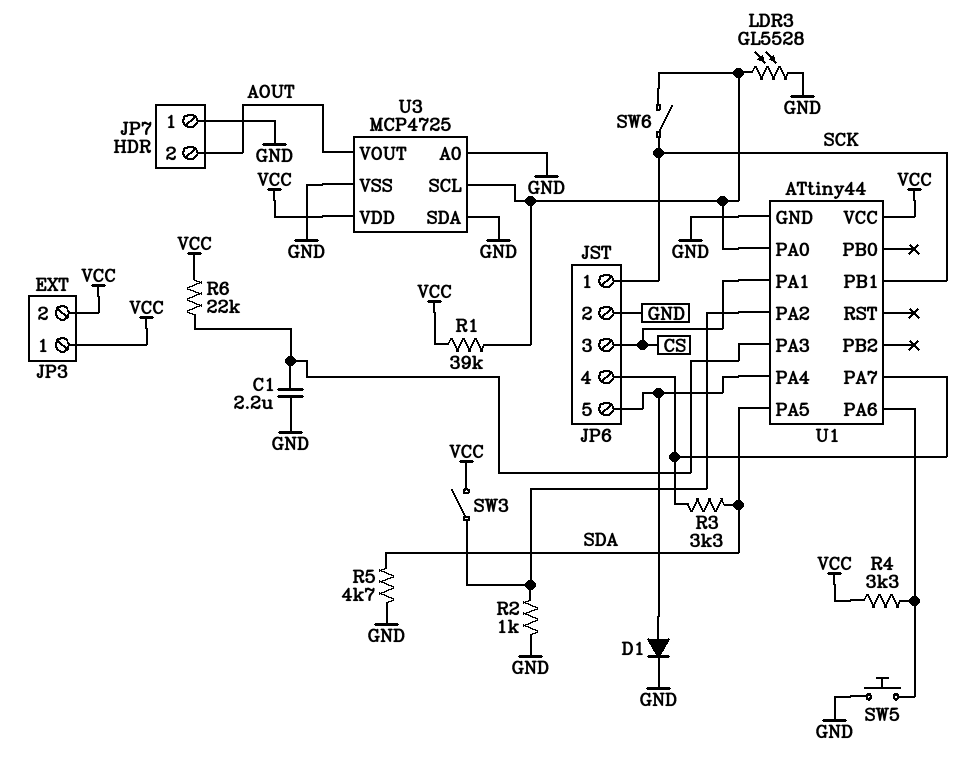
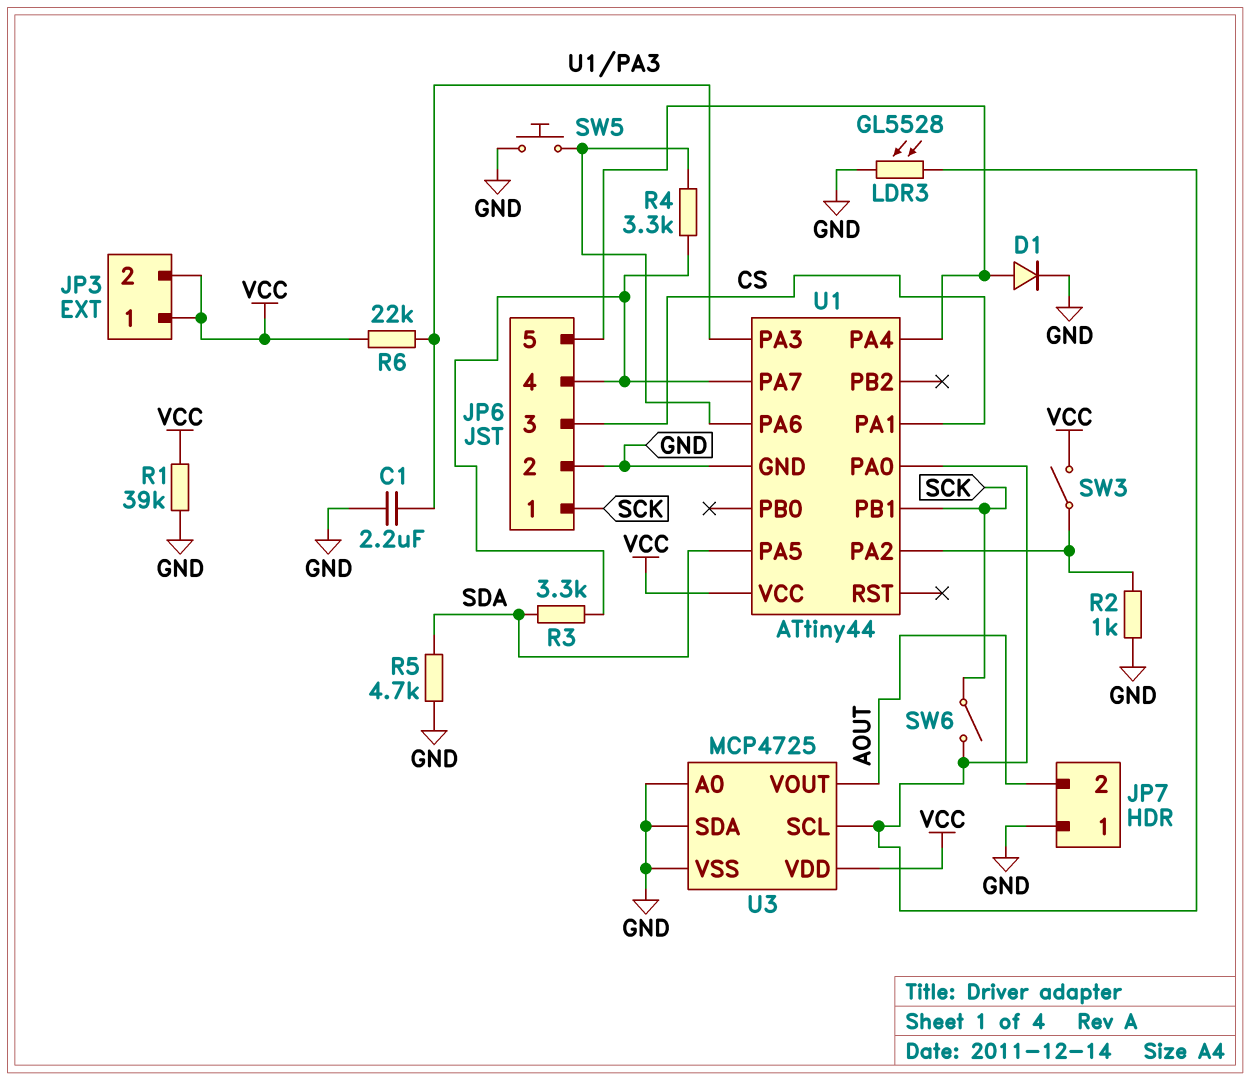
R1: 39k (U1/PA0, VCC) -> 39k (GND, VCC)
R4: 3.3k (U1/PA6, VCC) -> 3.3k (JP6/4, U1/PA6)

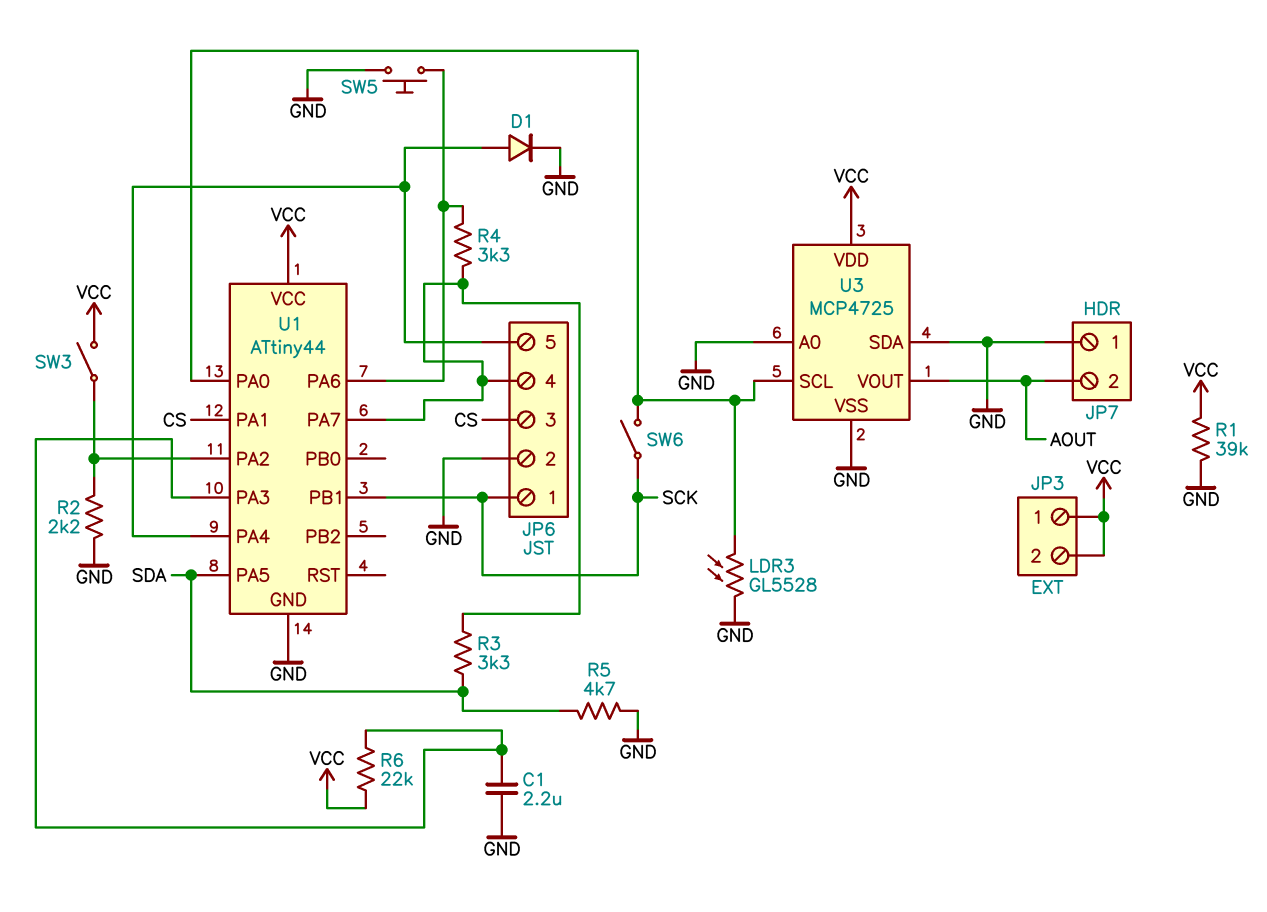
R2: 1k (GND, U1/PA2) -> 2.2k (GND, U1/PA2)

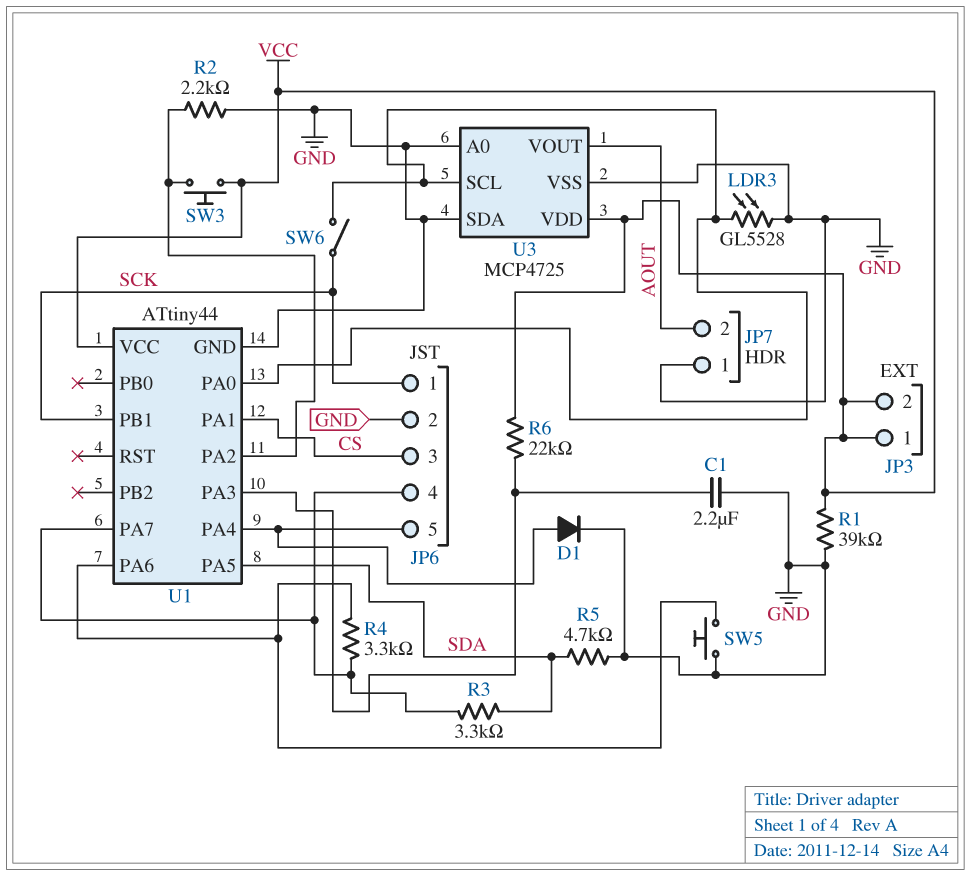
SW3: switch (U1/PA2, VCC) -> button (U1/PA2, VCC)

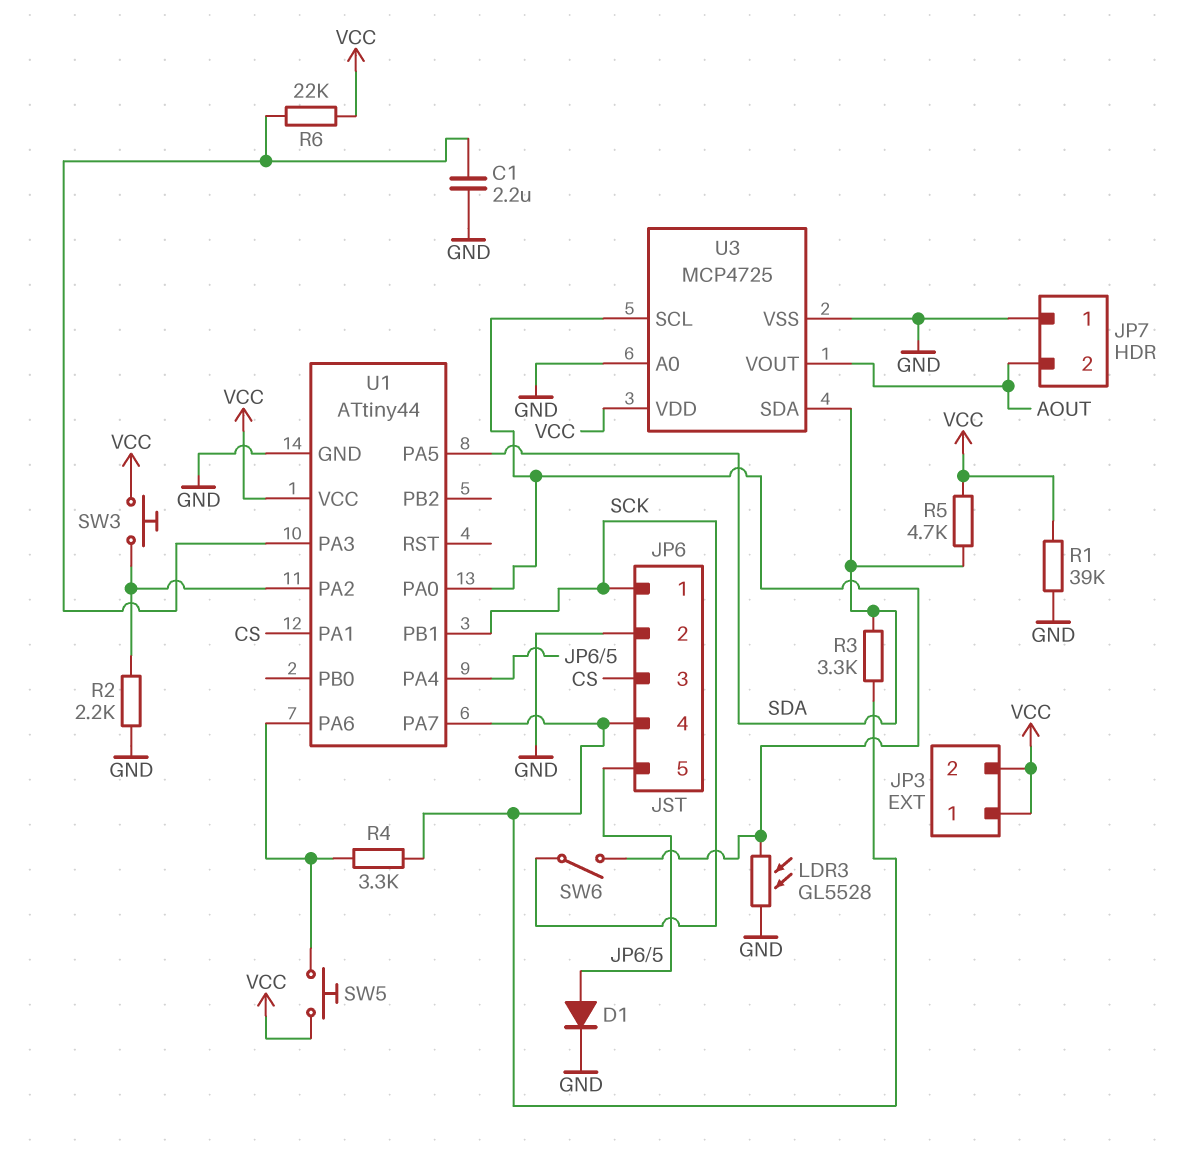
R5: 4.7k (GND, SDA) -> 4.7k (SDA, VCC)
SW5: button (GND, U1/PA6) -> button (U1/PA6, VCC)
U3 pin SDA: GND -> SDA

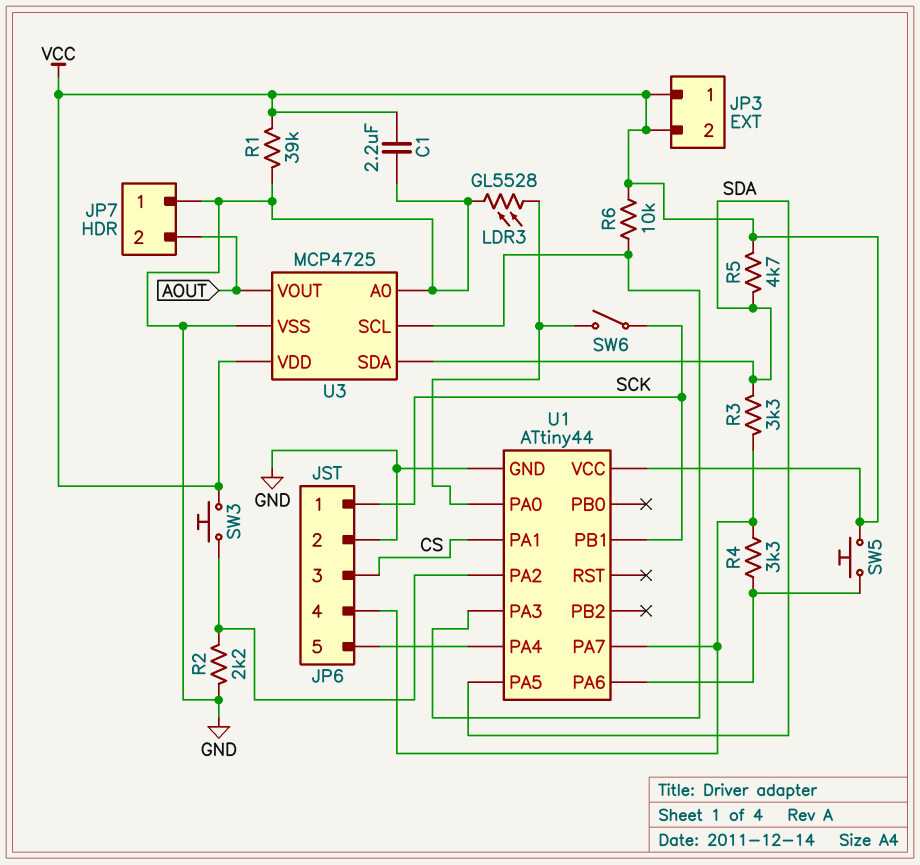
C1: 2.2uF (GND, U1/PA3) -> 2.2uF (GND, VCC)
D1: diode (A JP6/5, K GND) -> none
R6: 22k (U1/PA3, VCC) -> 10k (U1/PA3, VCC)
U3 pin SCL: U1/PA0 -> U1/PA3

